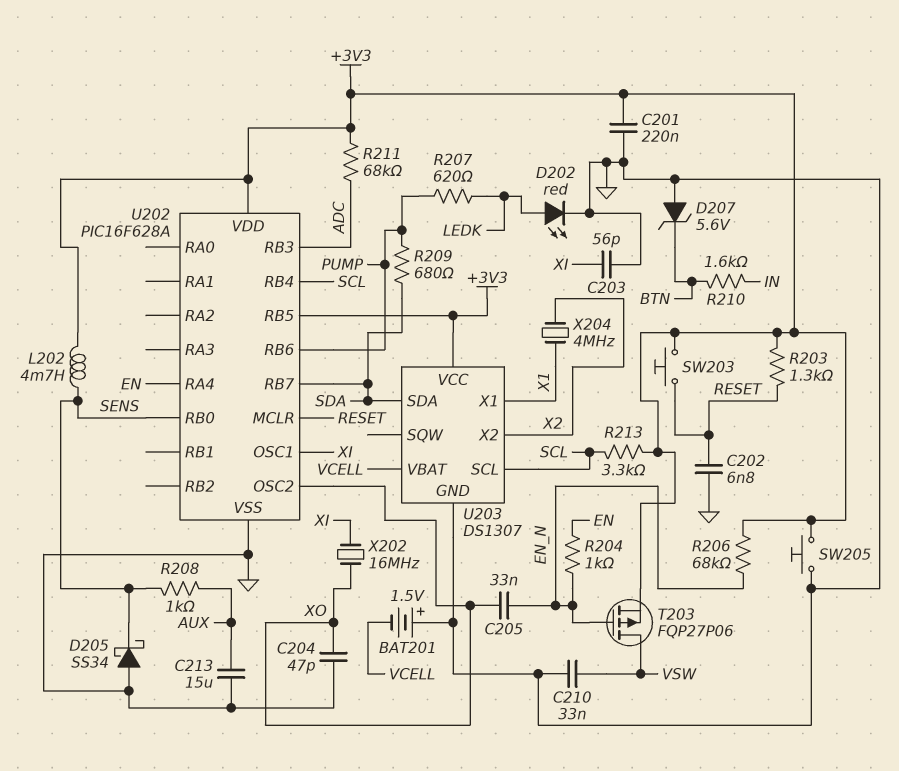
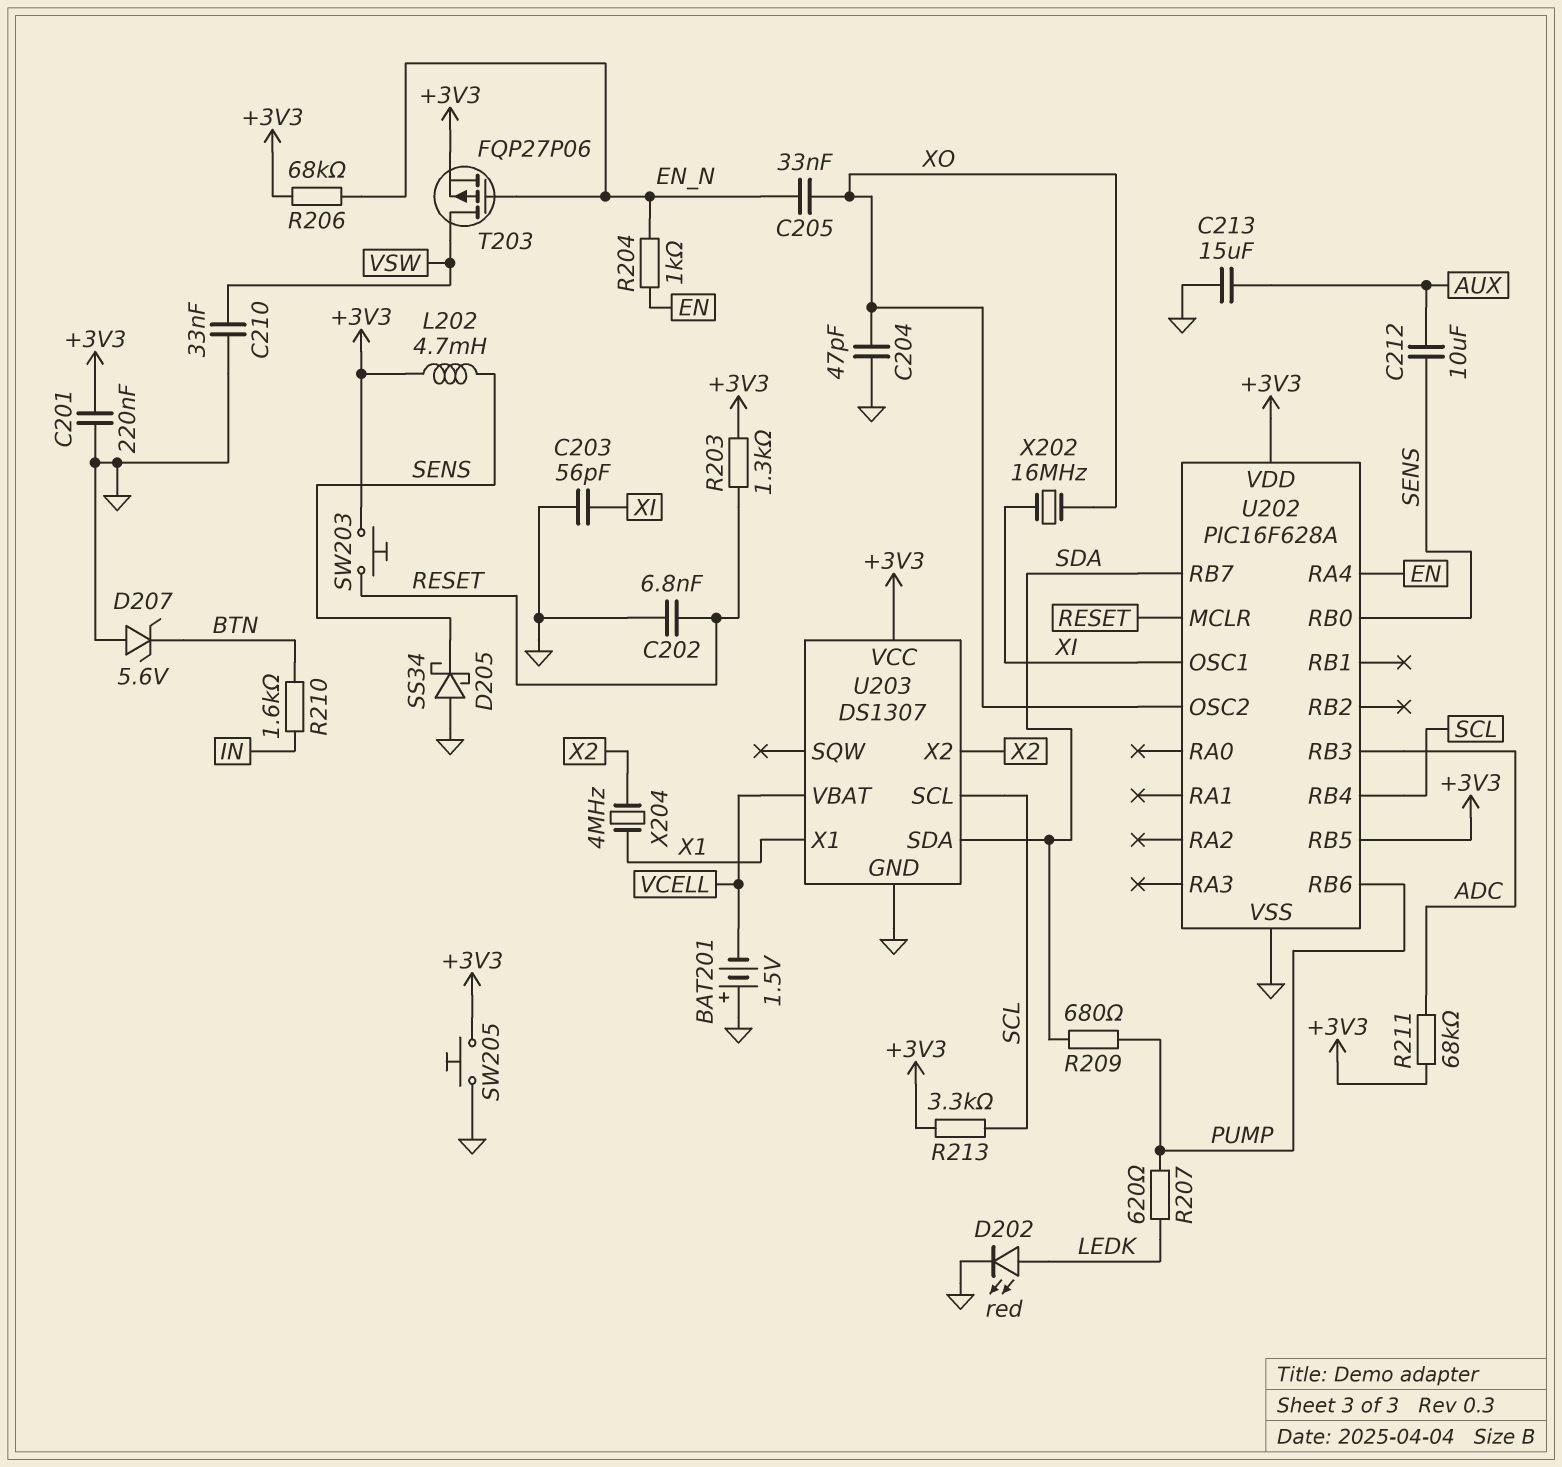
C212: none -> 10uF (AUX, SENS)
R208: 1k (AUX, SENS) -> none

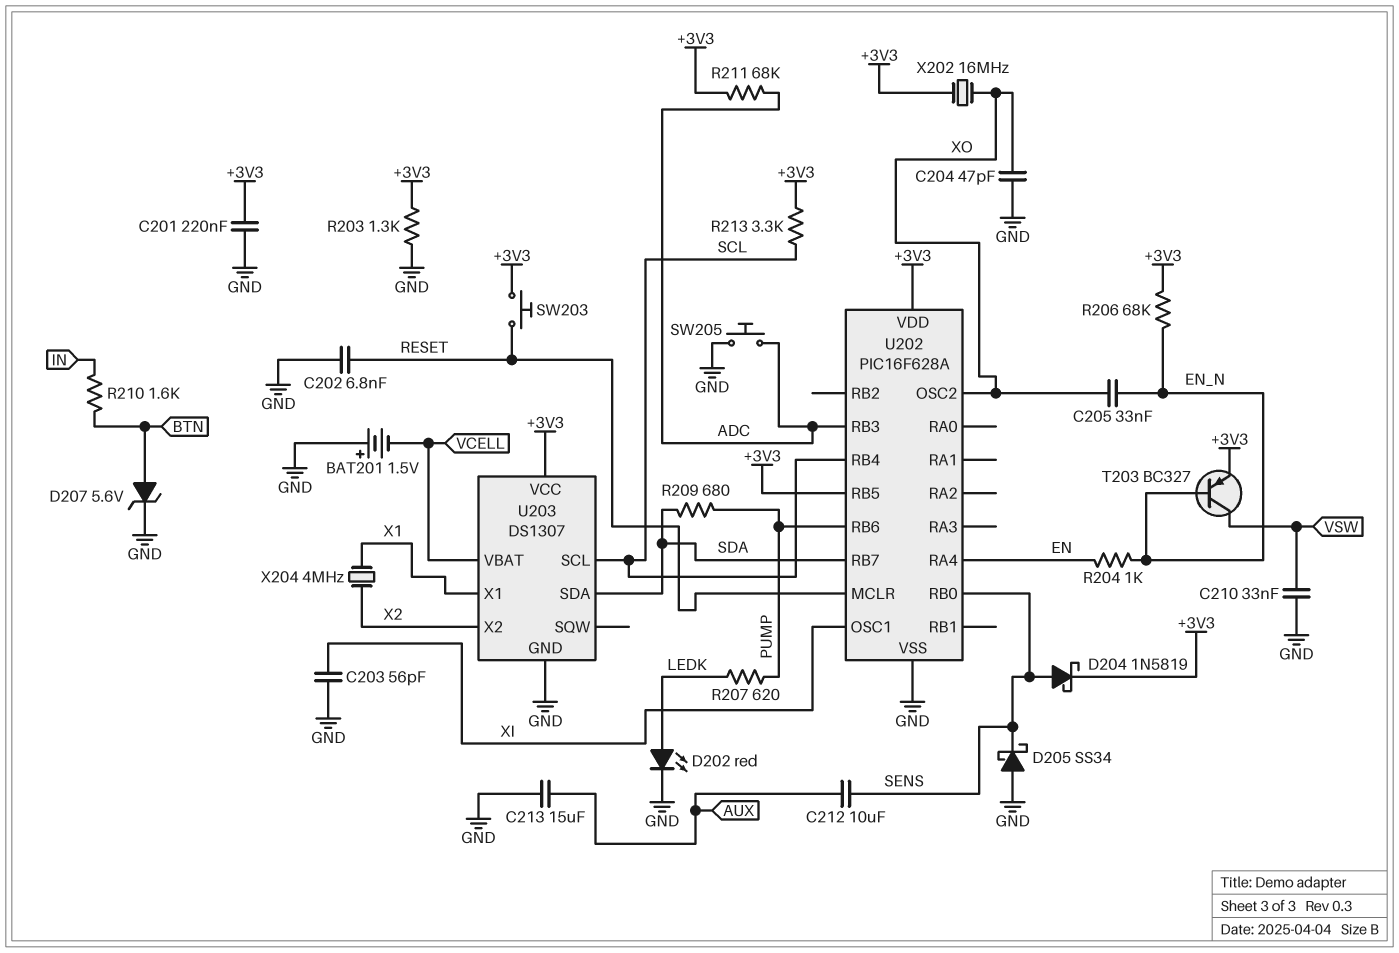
D204: none -> schottky 1N5819 (A SENS, K +3V3)
D207: zener 5.6V (A GND, K BTN) -> zener 5.6V (A BTN, K GND)
L202: 4.7mH (+3V3, SENS) -> none
R203: 1.3k (+3V3, RESET) -> 1.3k (+3V3, GND)
SW205: button (+3V3, GND) -> button (ADC, GND)
T203: PMOS FQP27P06 (G EN_N, D VSW, S +3V3) -> PNP BC327 (B EN_N, C VSW, E +3V3)
X202: 16MHz (XI, XO) -> 16MHz (+3V3, XO)

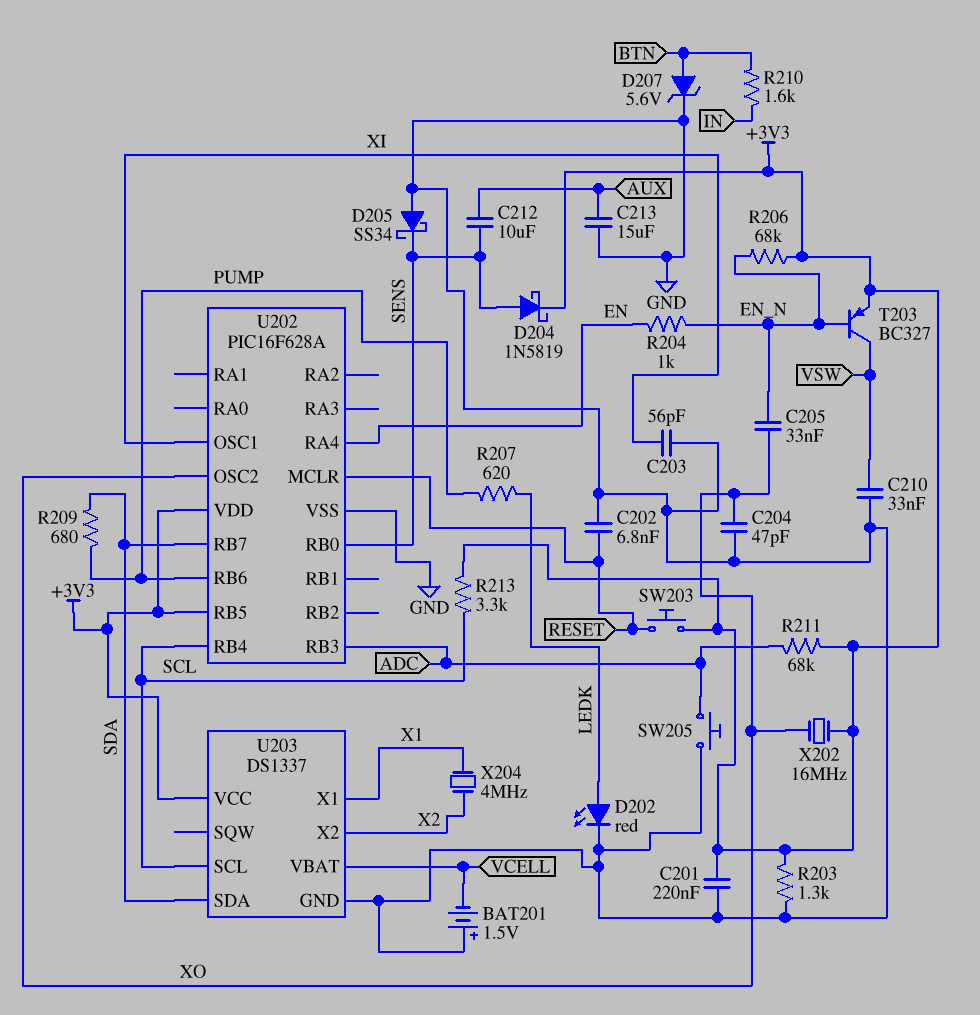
U203: DS1307 -> DS1337

